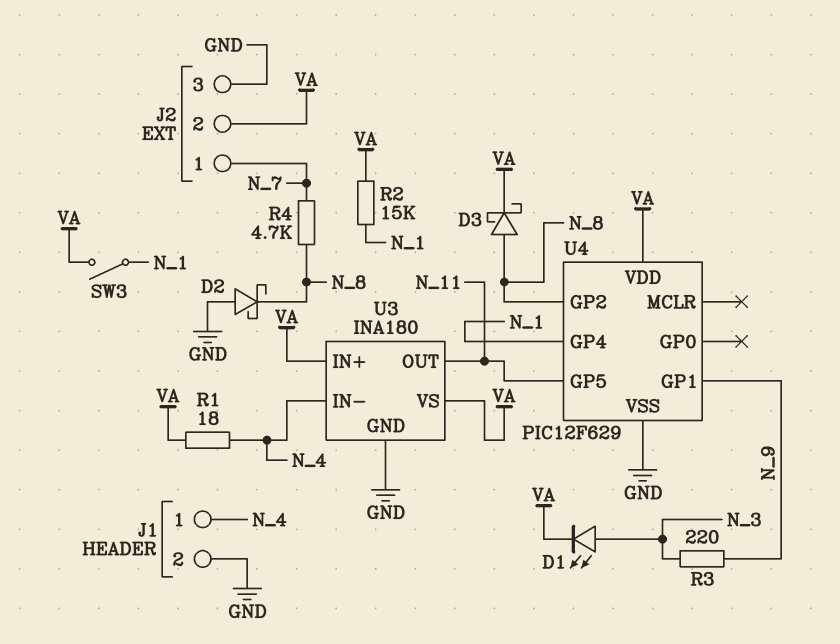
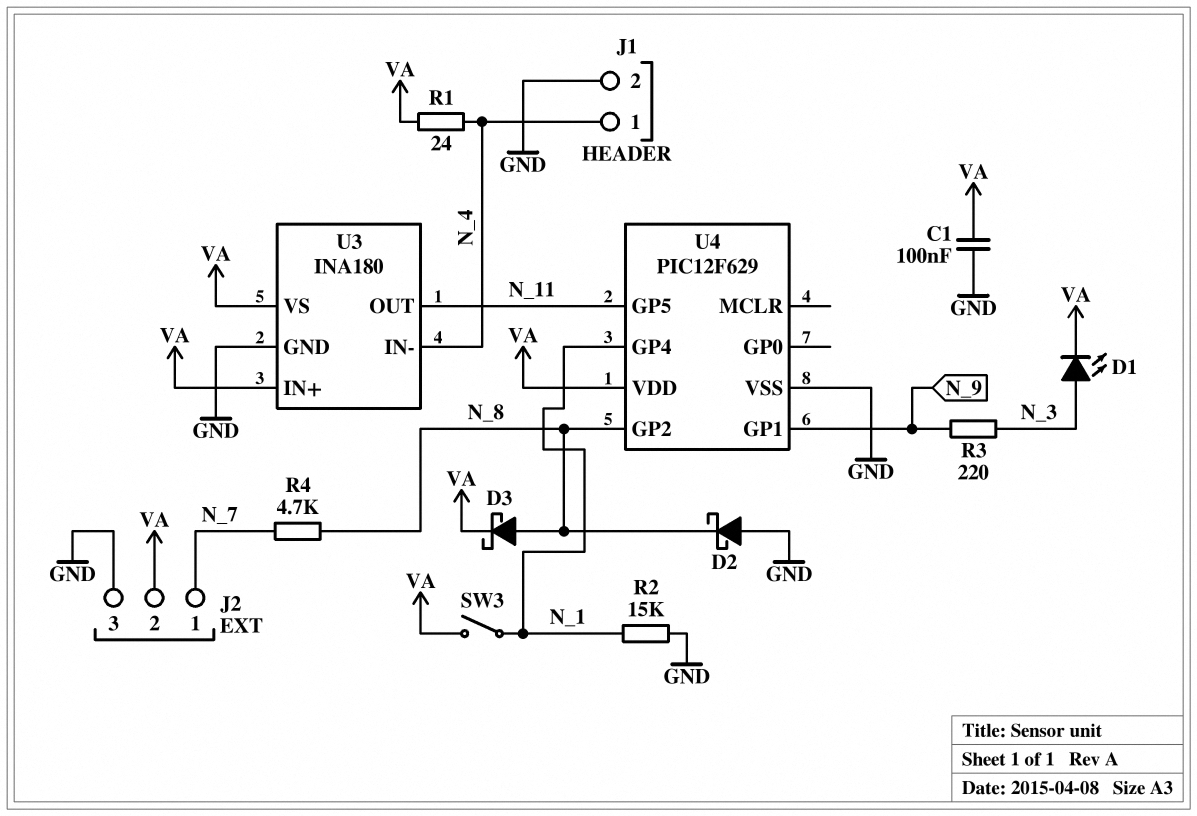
C1: none -> 100nF (GND, VA)
R1: 18 (N_4, VA) -> 24 (N_4, VA)
R2: 15k (N_1, VA) -> 15k (GND, N_1)

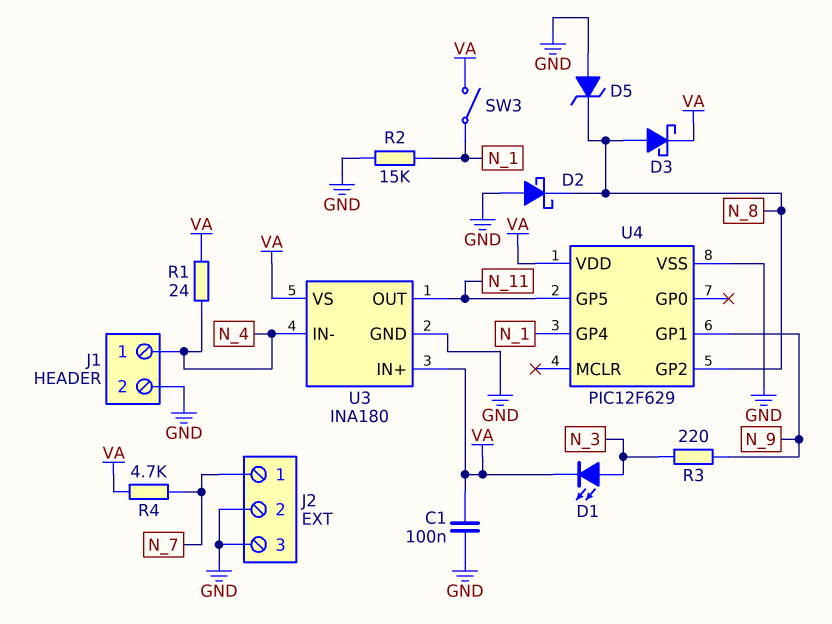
D5: none -> zener (A GND, K N_8)
J2 pin 2: VA -> GND
R4: 4.7k (N_7, N_8) -> 4.7k (N_7, VA)

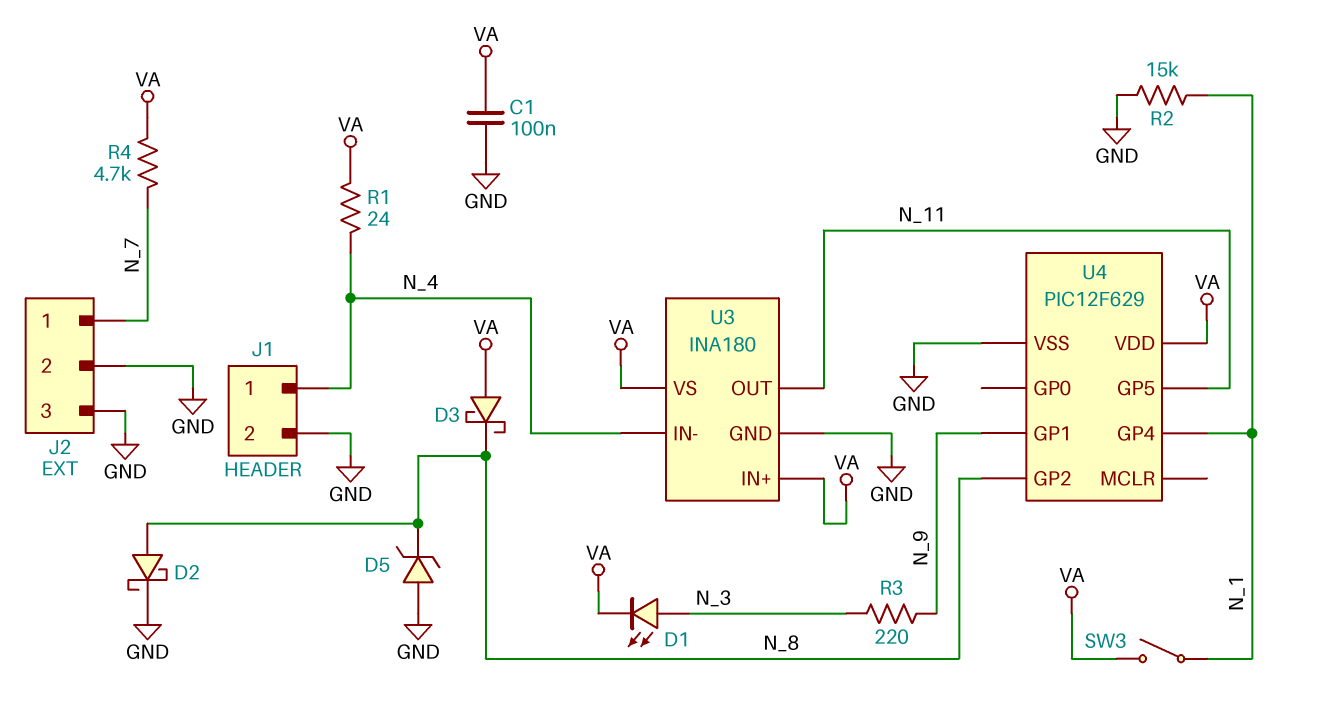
D2: schottky (A GND, K N_8) -> schottky (A N_8, K GND)
D3: schottky (A N_8, K VA) -> schottky (A VA, K N_8)

